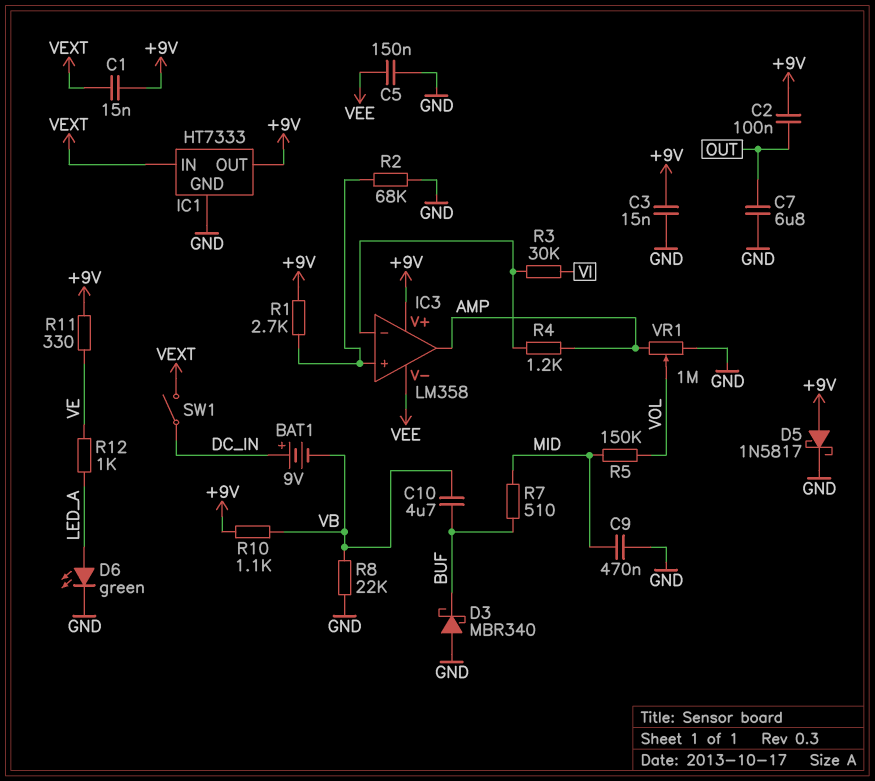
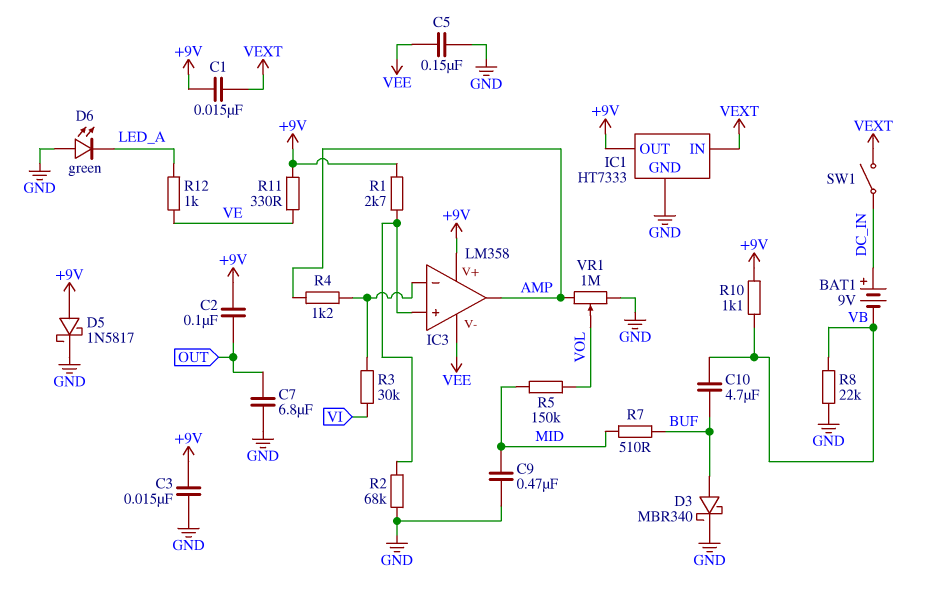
D3: schottky MBR340 (A GND, K BUF) -> schottky MBR340 (A BUF, K GND)
D6: LED green (A LED_A, K GND) -> LED green (A GND, K LED_A)

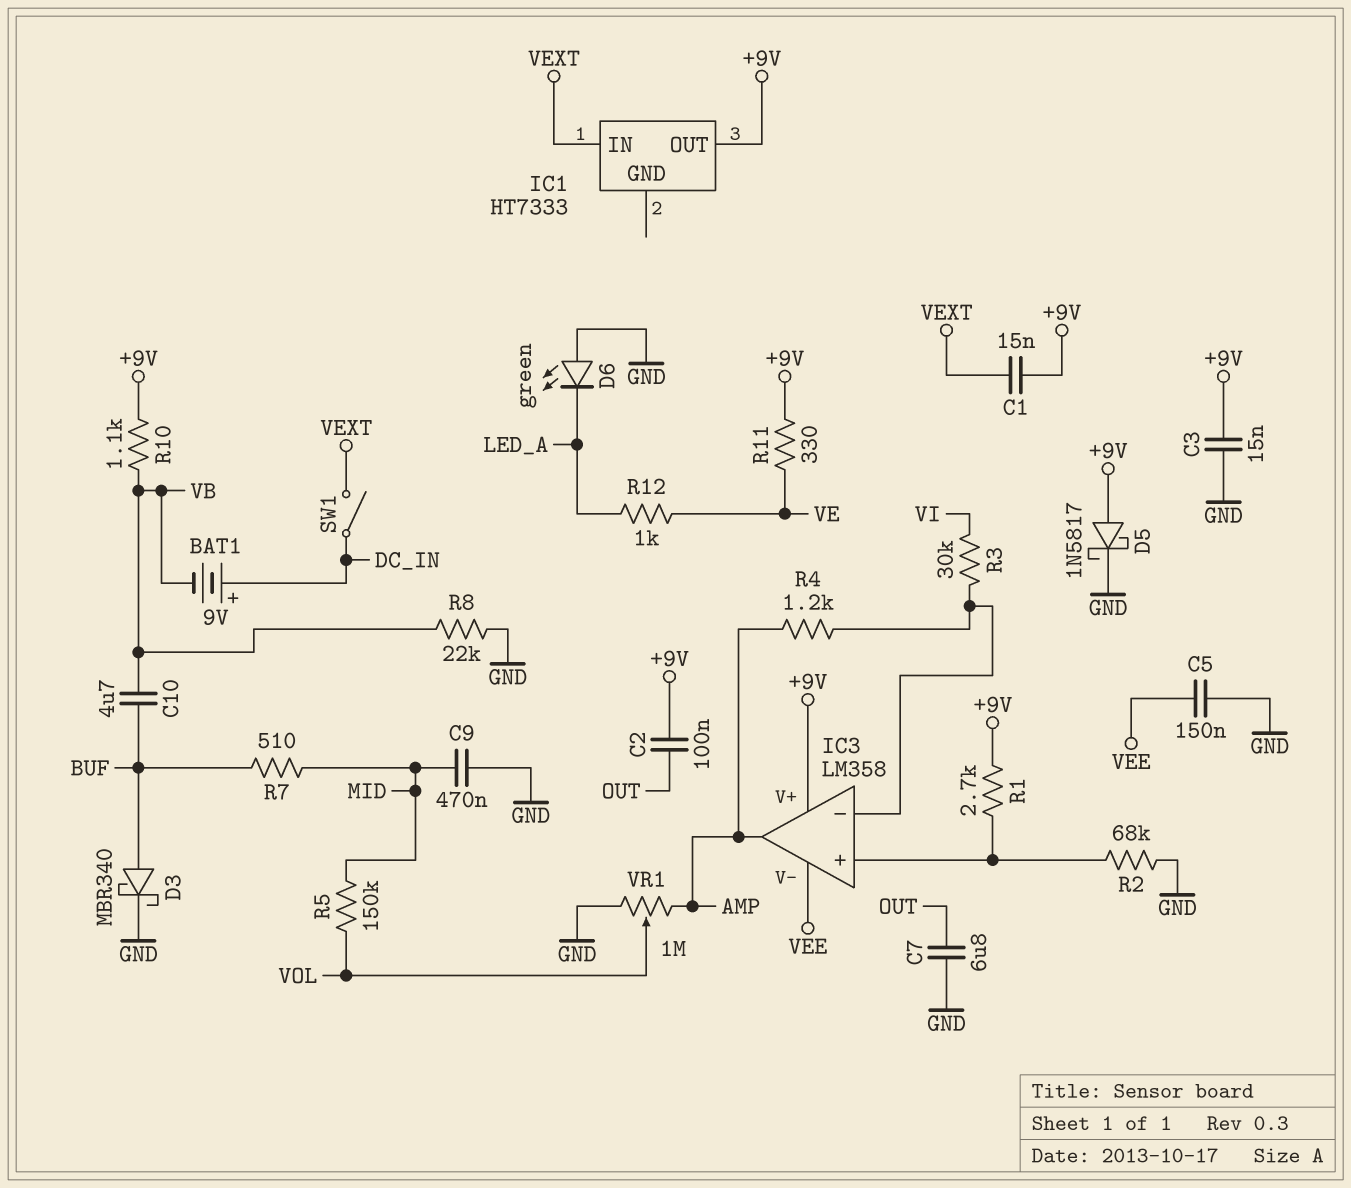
IC1 pin GND: GND -> none

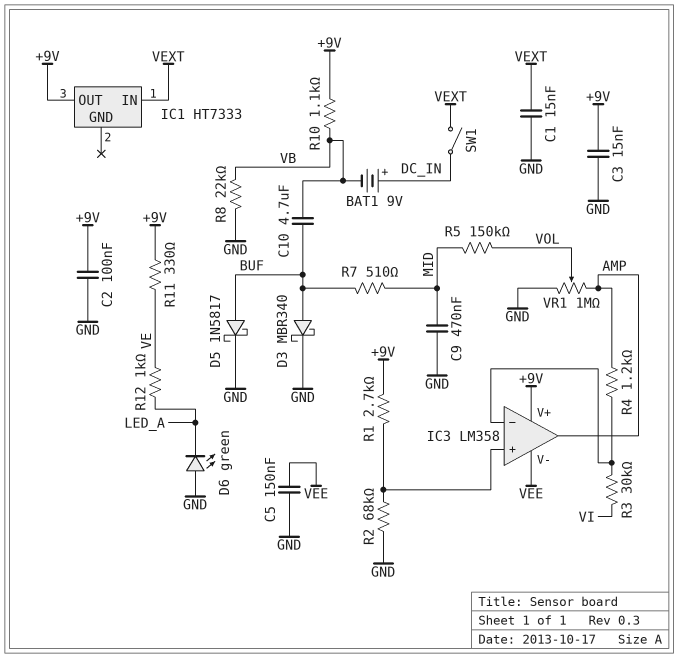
C1: 15nF (+9V, VEXT) -> 15nF (GND, VEXT)
C2: 100nF (+9V, OUT) -> 100nF (+9V, GND)
C7: 6.8uF (GND, OUT) -> none
D5: schottky 1N5817 (A +9V, K GND) -> schottky 1N5817 (A BUF, K GND)

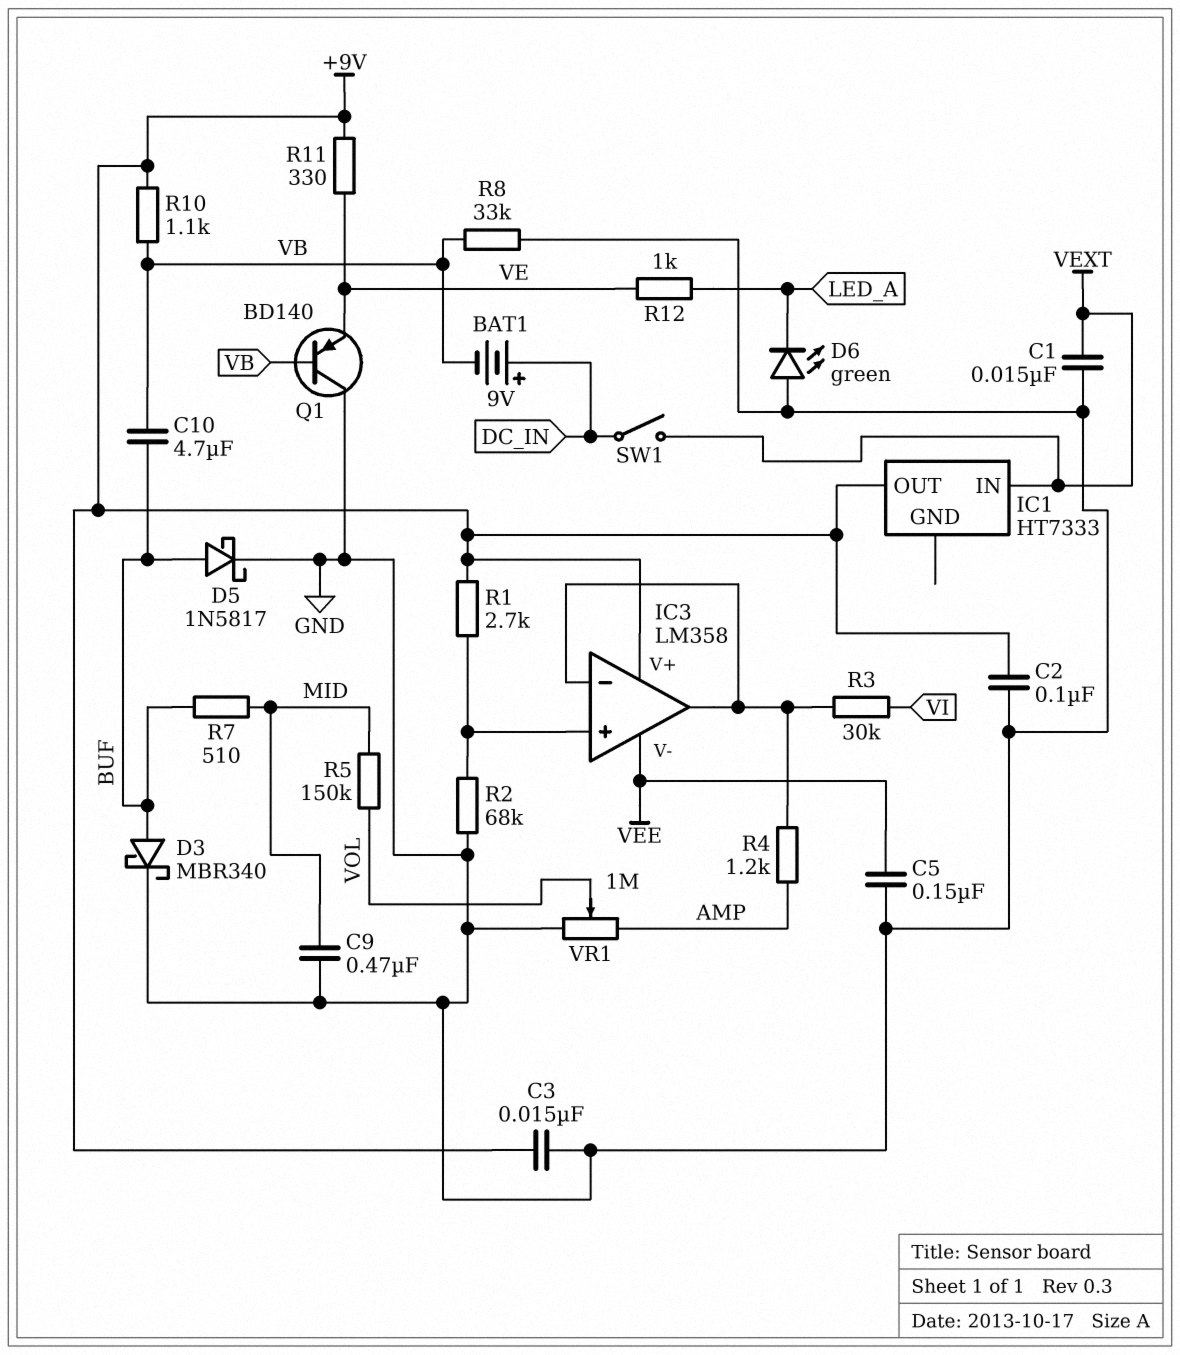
IC3 pin out: AMP -> IC3/in-
Q1: none -> PNP BD140 (B VB, C GND, E VE)
R8: 22k (GND, VB) -> 33k (GND, VB)

